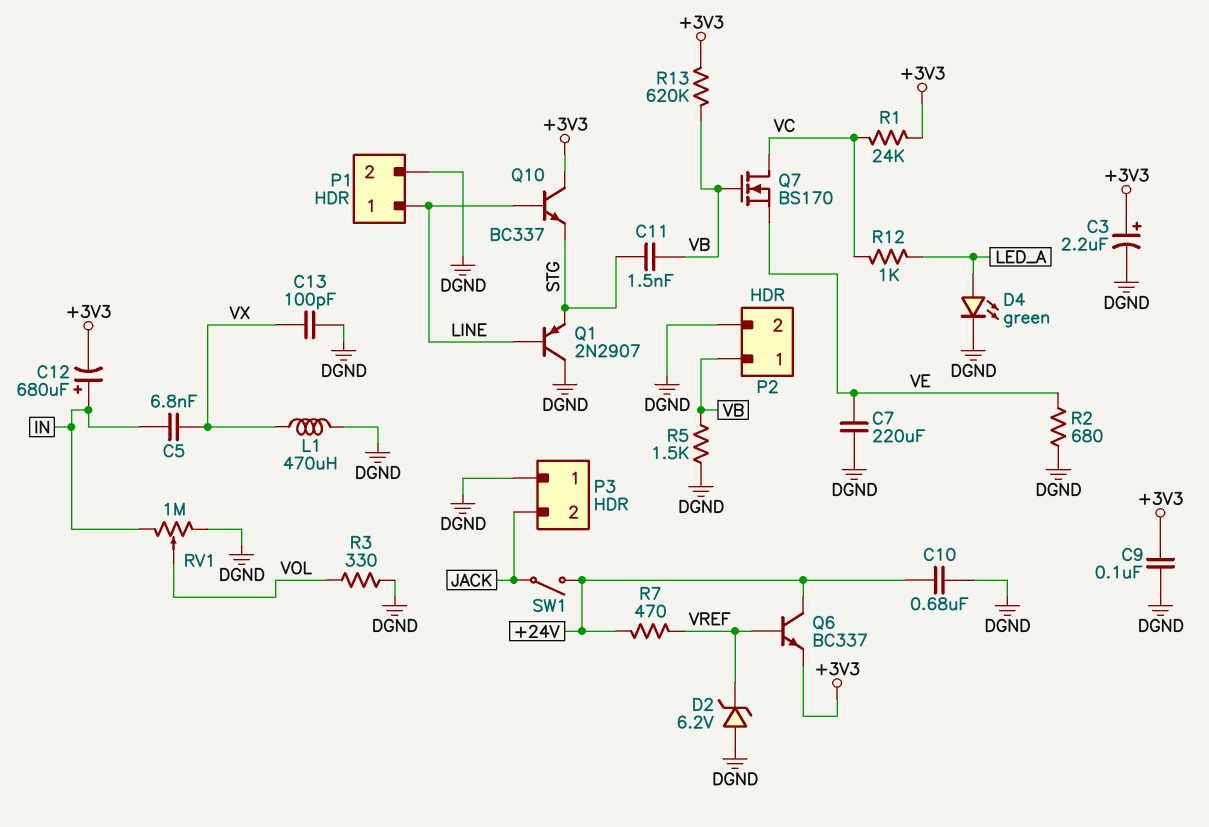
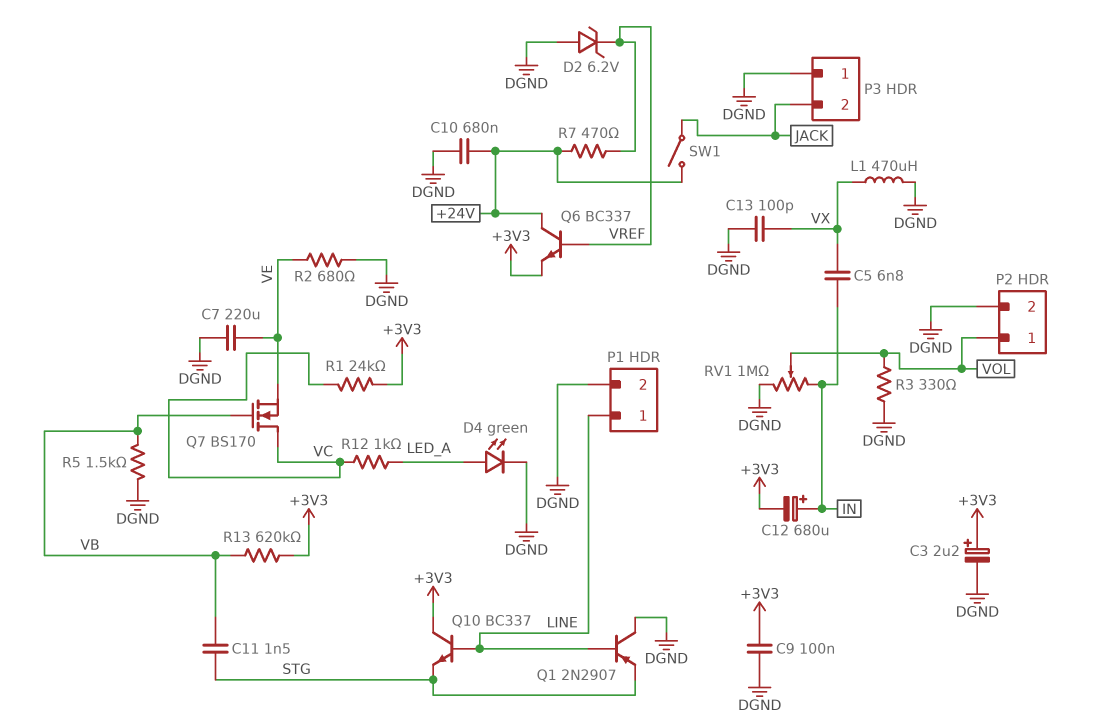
P2 pin 1: VB -> VOL

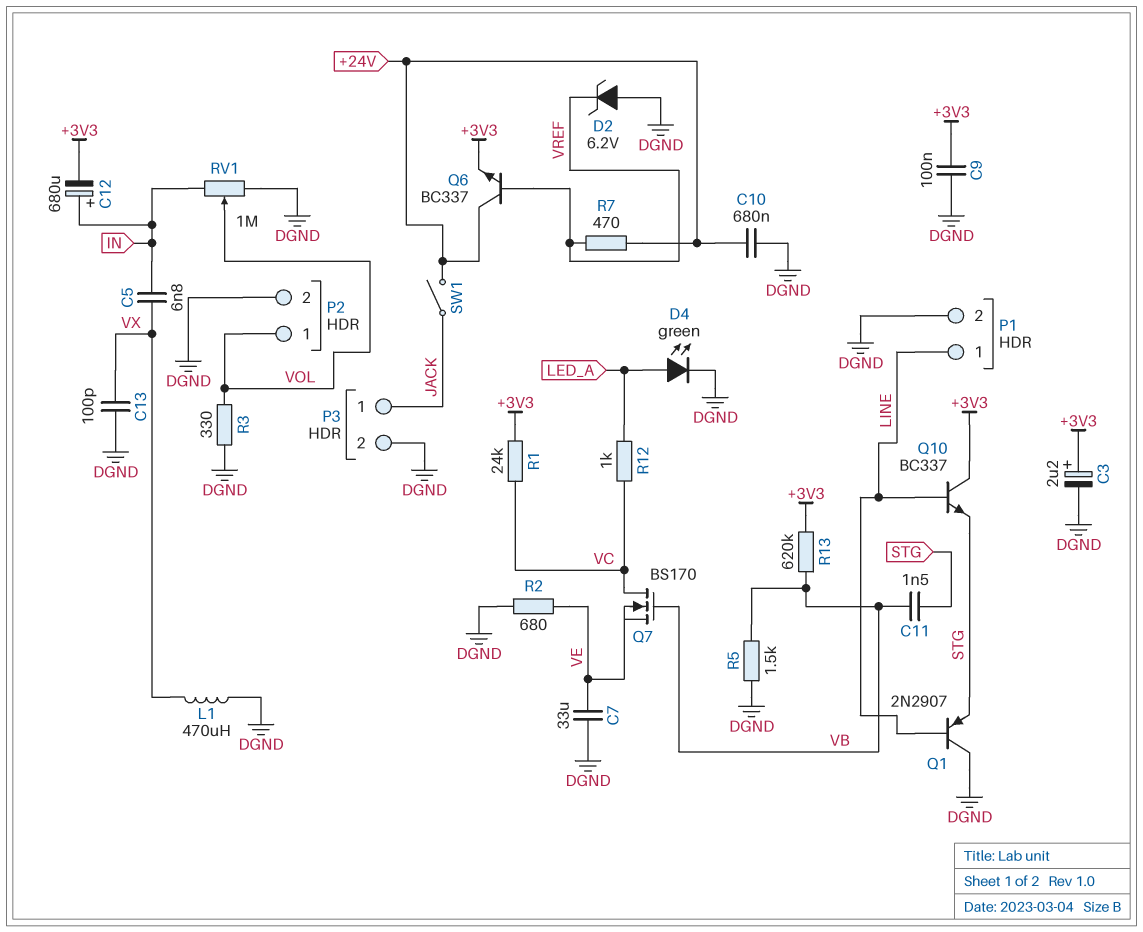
C7: 220uF (DGND, VE) -> 33uF (DGND, VE)
P3 pin 1: DGND -> JACK
P3 pin 2: JACK -> DGND

